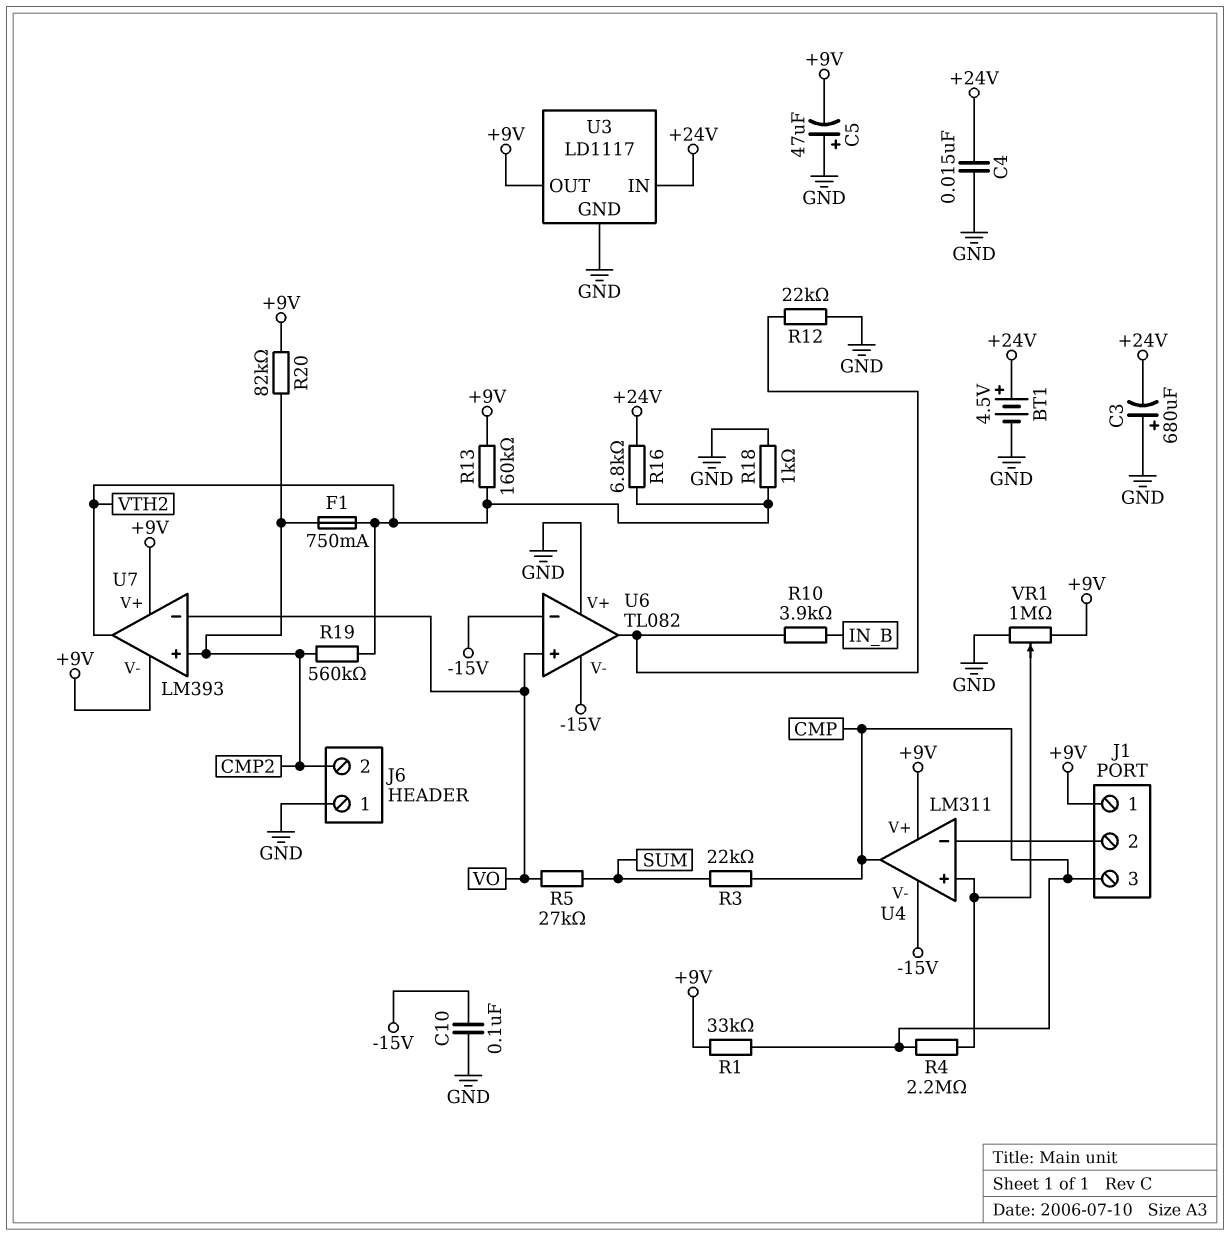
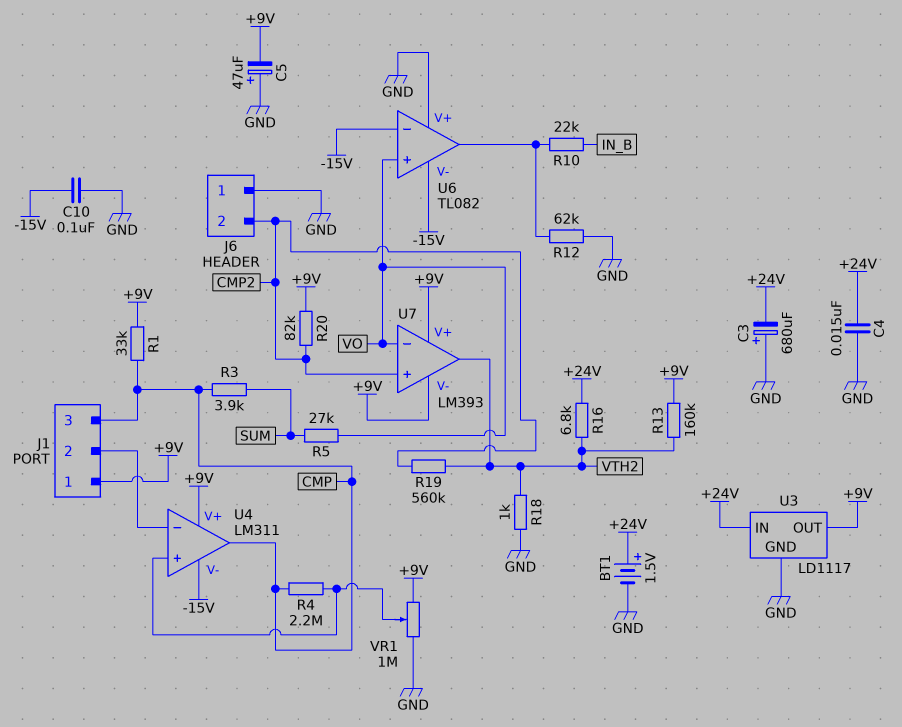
BT1: 4.5V (plus +24V, minus GND) -> 1.5V (plus +24V, minus GND)
F1: 750mA (CMP2, VTH2) -> none
R3: 22k (CMP, SUM) -> 3.9k (CMP, SUM)
R10: 3.9k (IN_B, U6/out) -> 22k (IN_B, U6/out)
R12: 22k (GND, U6/out) -> 62k (GND, U6/out)

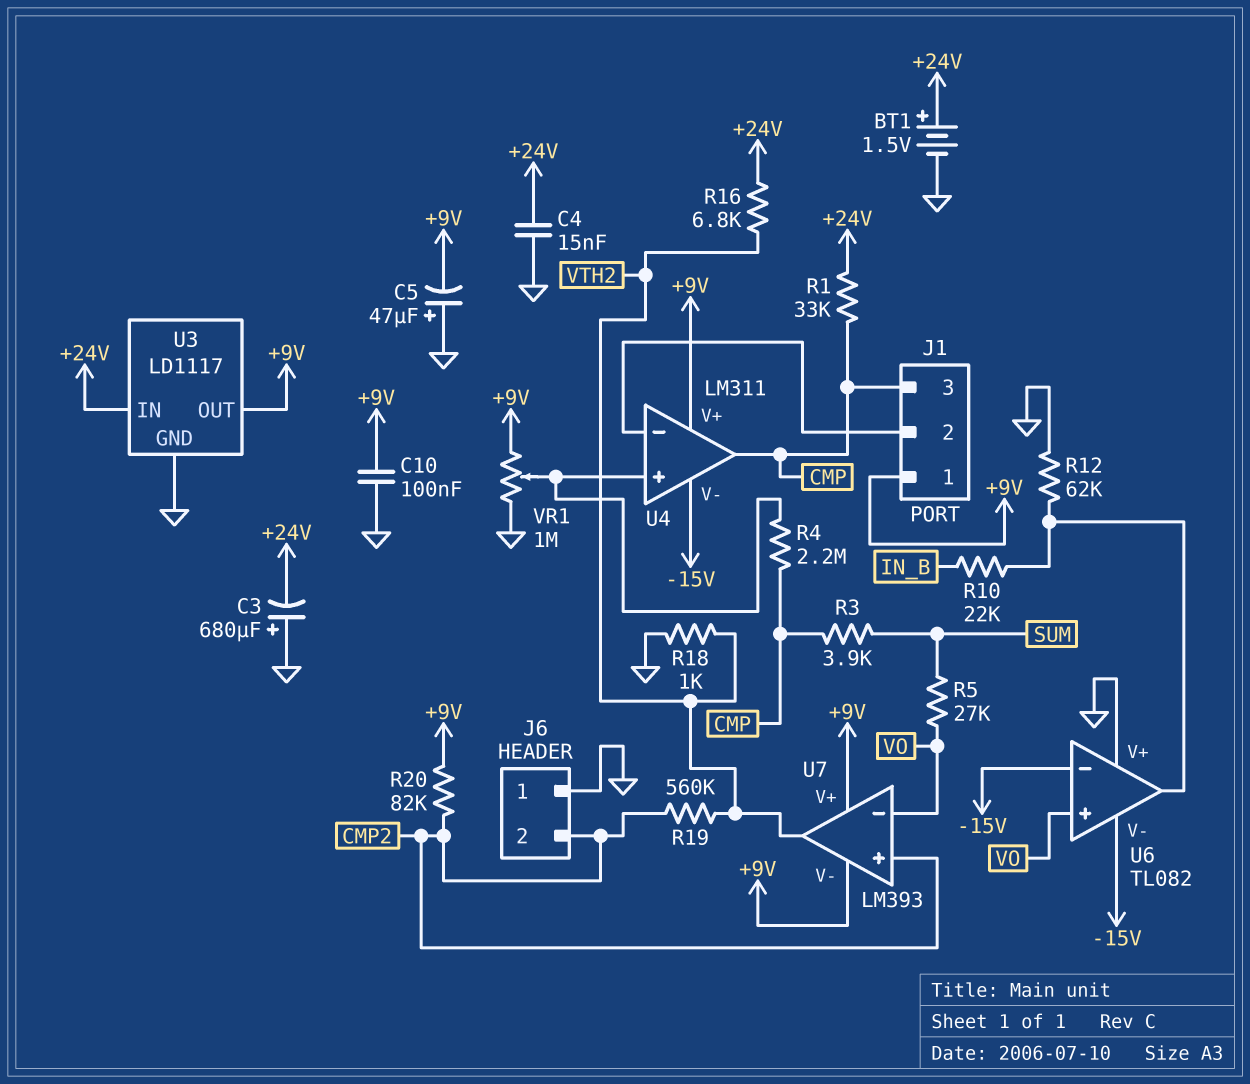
C10: 100nF (-15V, GND) -> 100nF (+9V, GND)
R1: 33k (+9V, CMP) -> 33k (+24V, CMP)
R13: 160k (+9V, VTH2) -> none

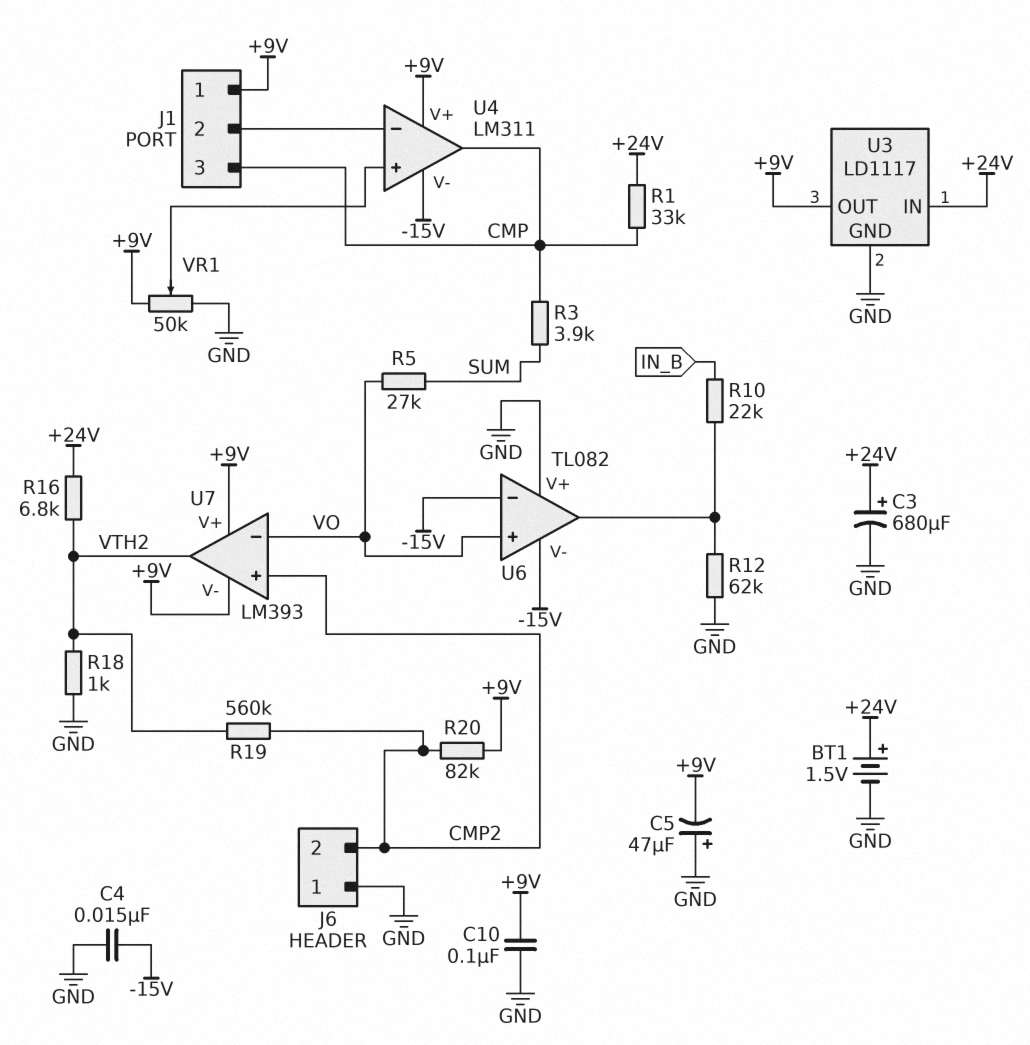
C3: 680uF (plus GND, minus +24V) -> 680uF (plus +24V, minus GND)
C4: 15nF (+24V, GND) -> 15nF (-15V, GND)
R4: 2.2M (CMP, U4/in+) -> none
VR1: 1M (+9V, GND, wiper U4/in+) -> 50k (+9V, GND, wiper U4/in+)

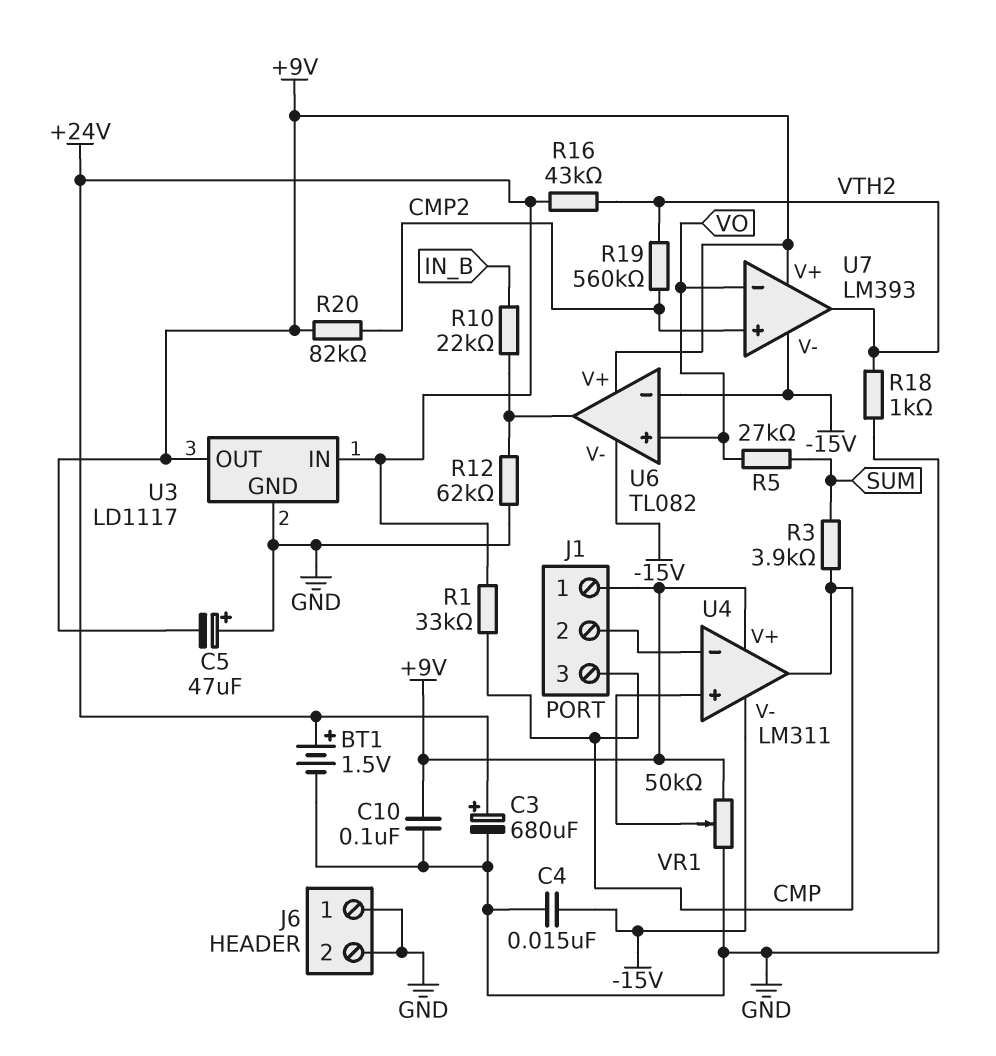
J6 pin 2: CMP2 -> GND
R16: 6.8k (+24V, VTH2) -> 43k (+24V, VTH2)
U6 pin V+: GND -> +9V
U7 pin V-: +9V -> -15V

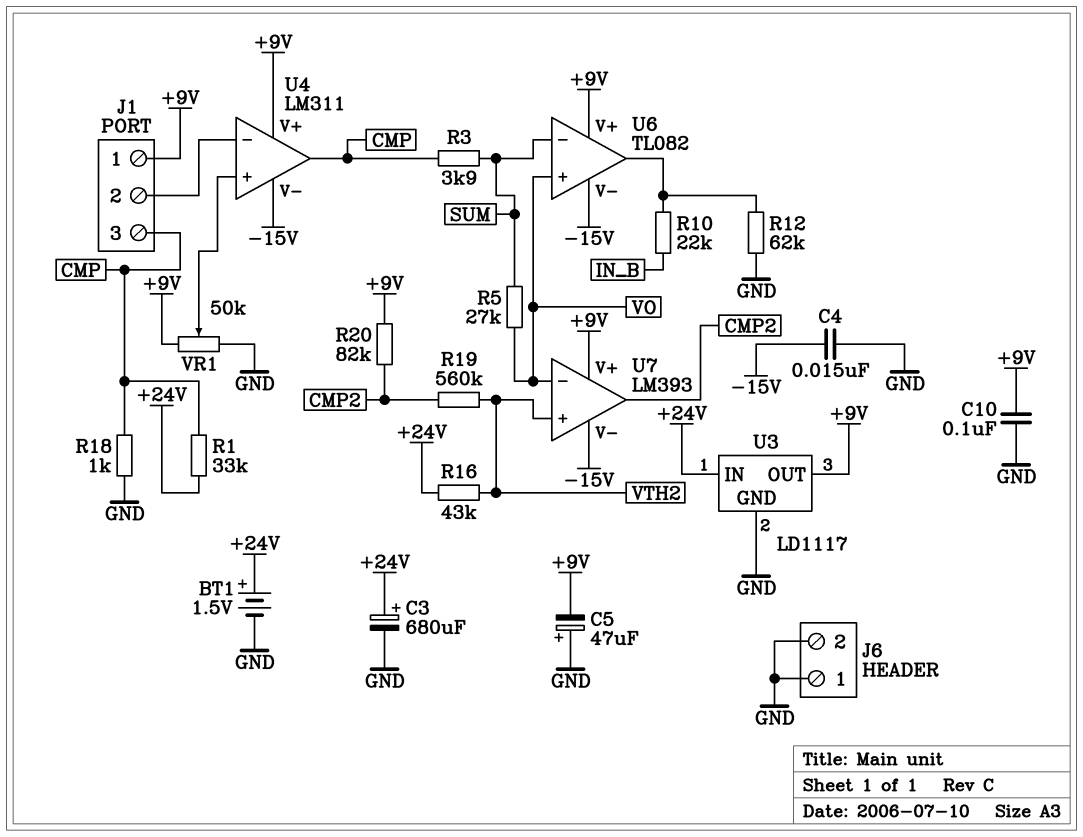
R18: 1k (GND, VTH2) -> 1k (CMP, GND)
U6 pin in-: -15V -> SUM
U7 pin in+: CMP2 -> VTH2
U7 pin out: VTH2 -> CMP2

